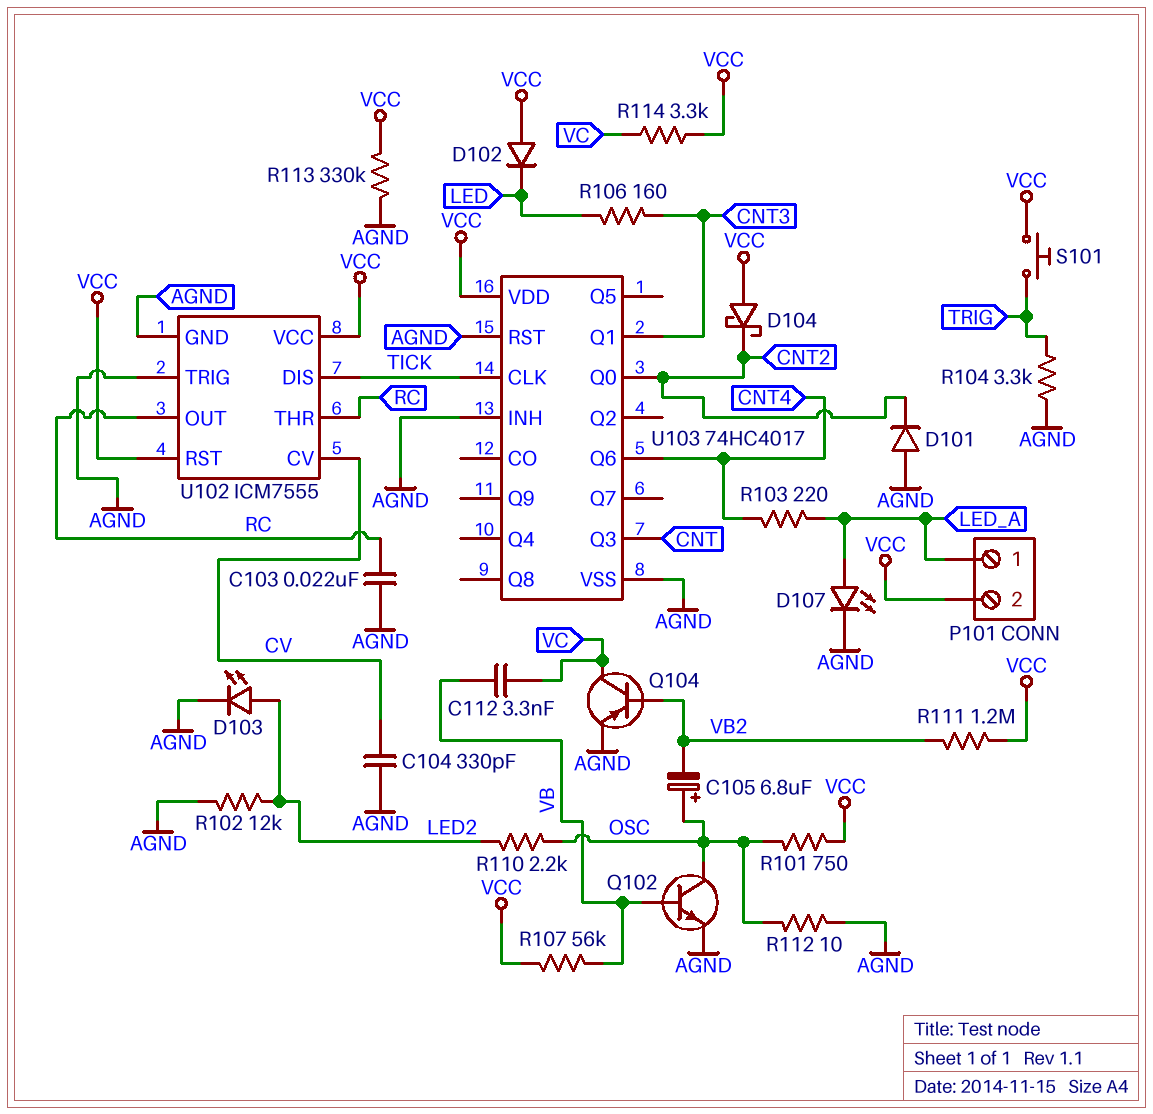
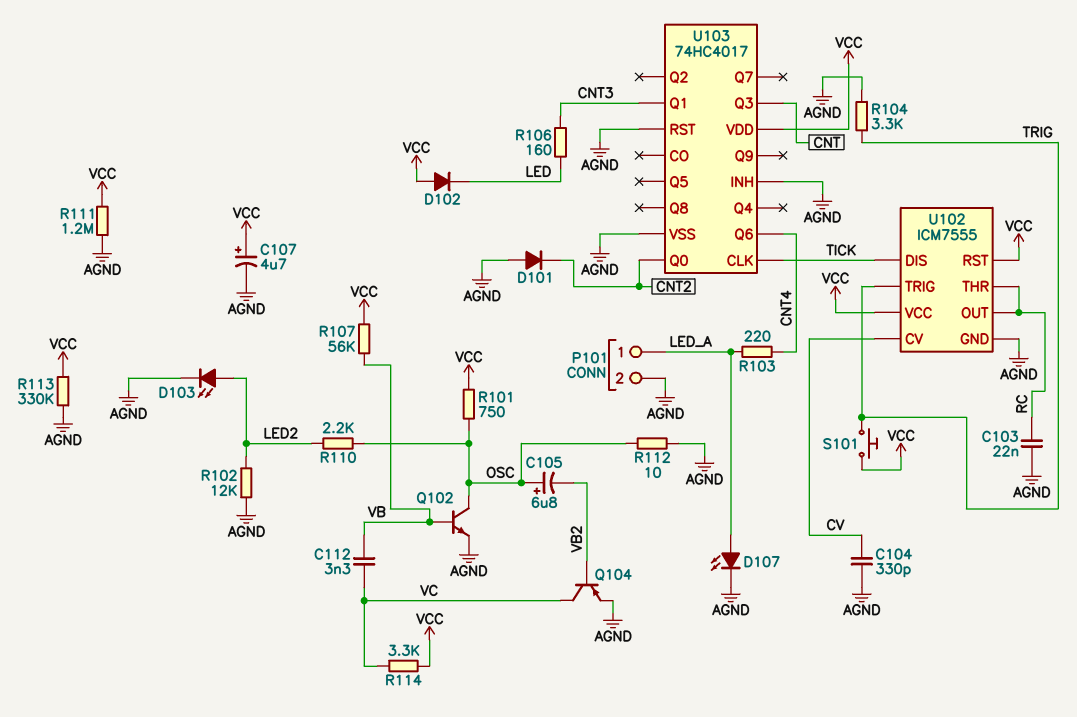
C107: none -> 4.7uF (plus VCC, minus AGND)
D104: schottky (A VCC, K CNT2) -> none
P101 pin 2: VCC -> AGND
R111: 1.2M (VB2, VCC) -> 1.2M (AGND, VCC)
U102 pin TRIG: AGND -> TRIG

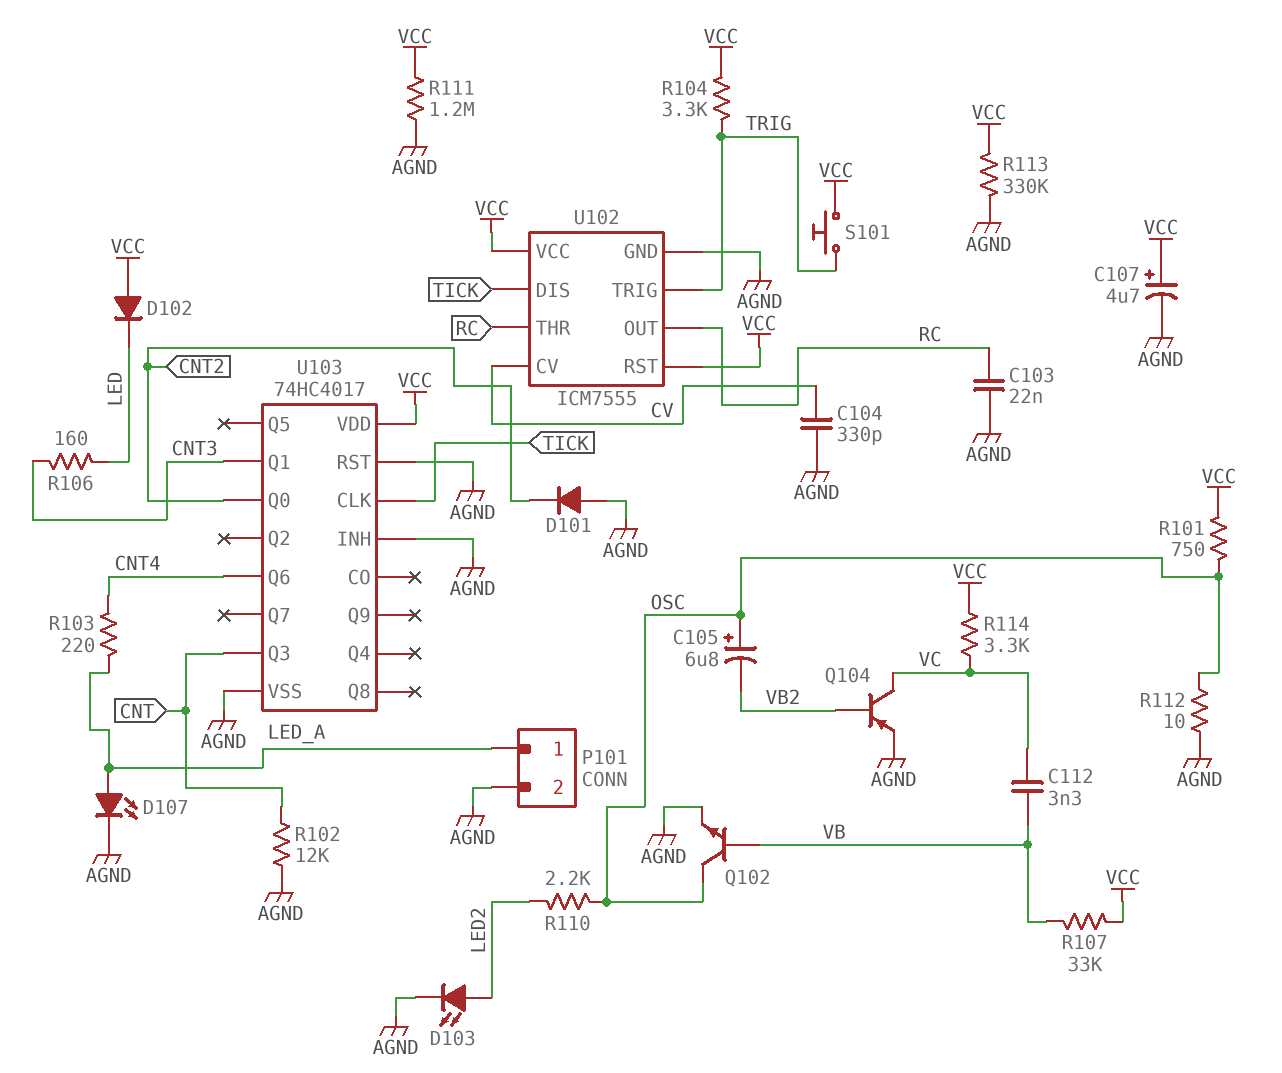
R102: 12k (AGND, LED2) -> 12k (AGND, CNT)
R104: 3.3k (AGND, TRIG) -> 3.3k (TRIG, VCC)
R107: 56k (VB, VCC) -> 33k (VB, VCC)

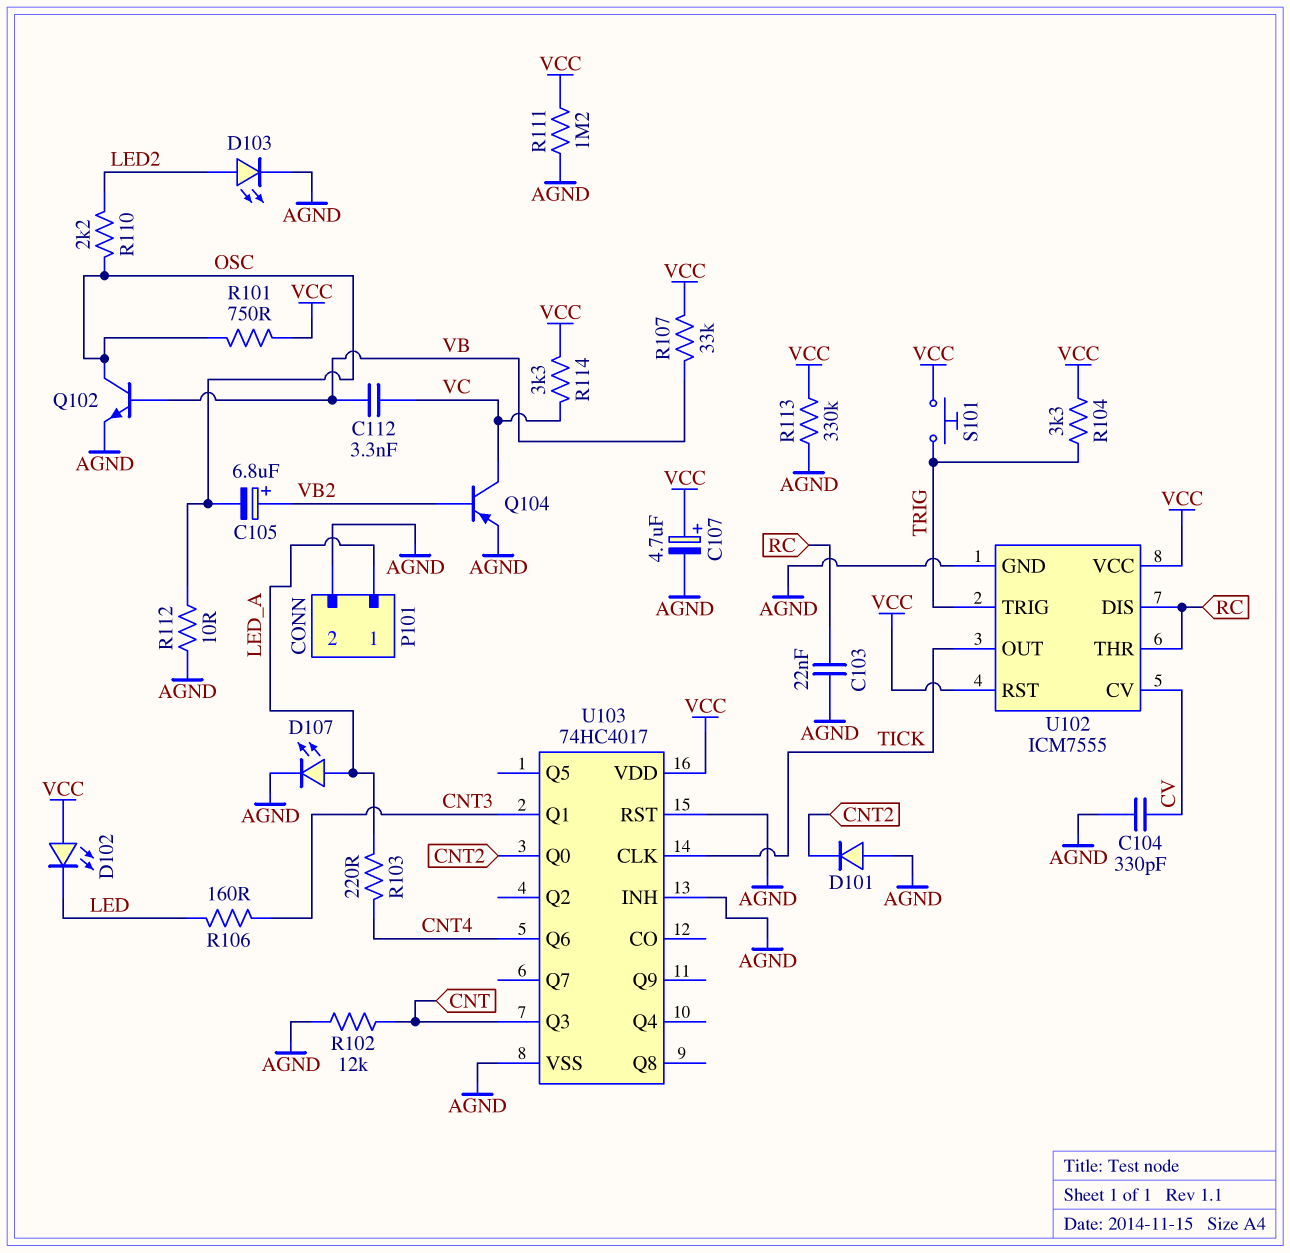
C105: 6.8uF (plus OSC, minus VB2) -> 6.8uF (plus VB2, minus OSC)
D102: diode (A VCC, K LED) -> LED (A VCC, K LED)
U102 pin DIS: TICK -> RC
U102 pin OUT: RC -> TICK

